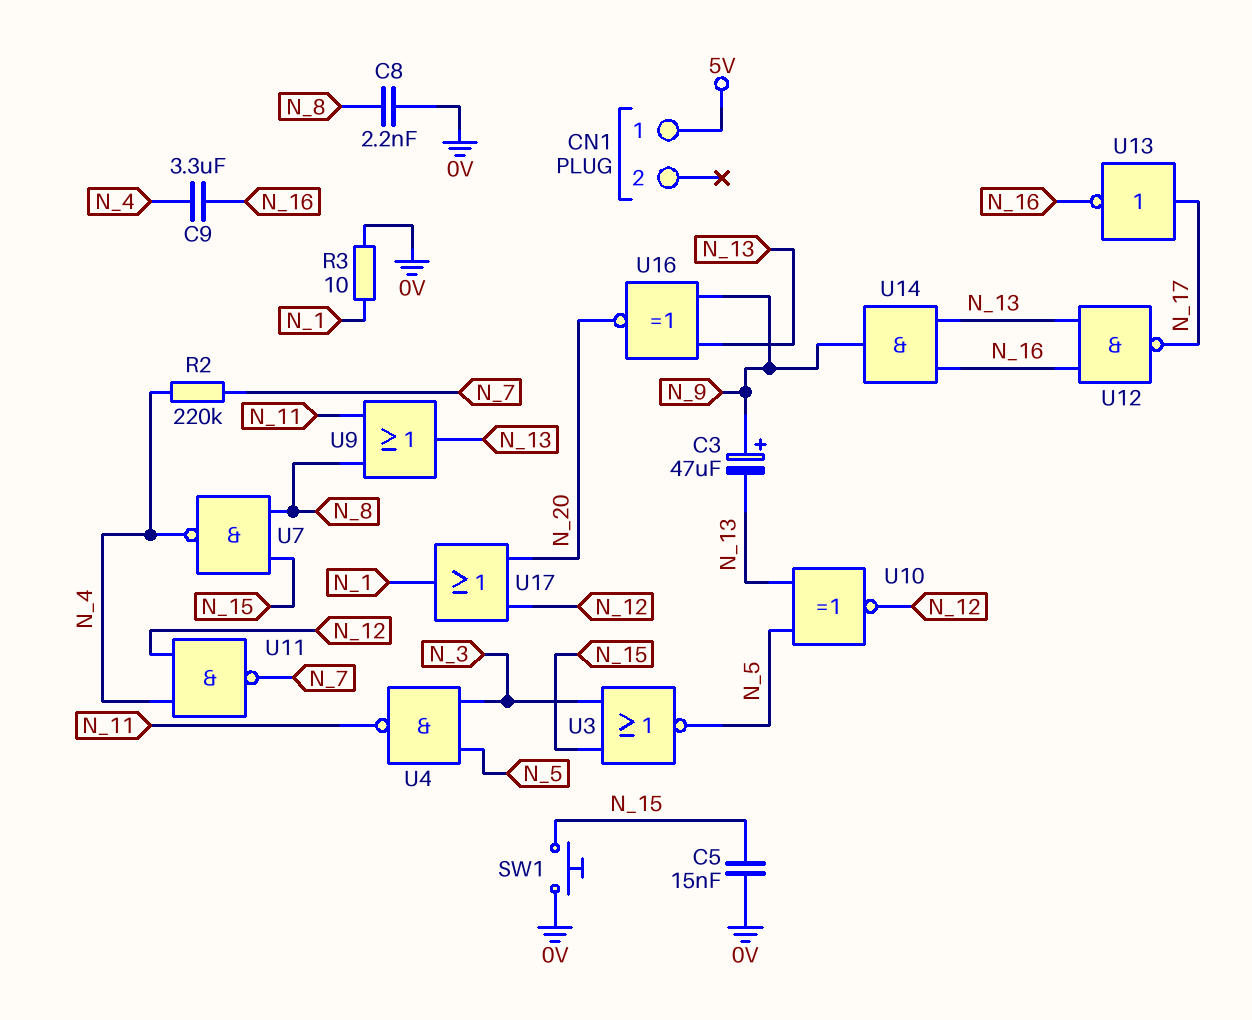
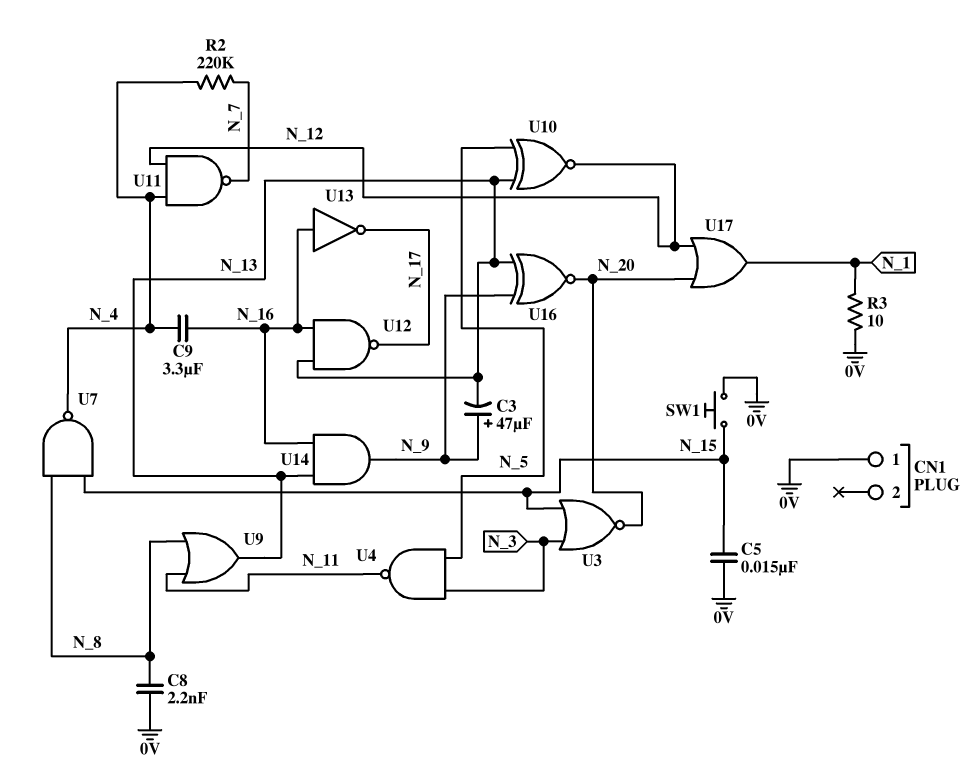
CN1 pin 1: 5V -> 0V
U3: NOR (in N_3, in N_15, out N_5) -> NOR (in N_3, in N_15, out N_20)
U13: NOT (in N_17, out N_16) -> NOT (in N_16, out N_17)

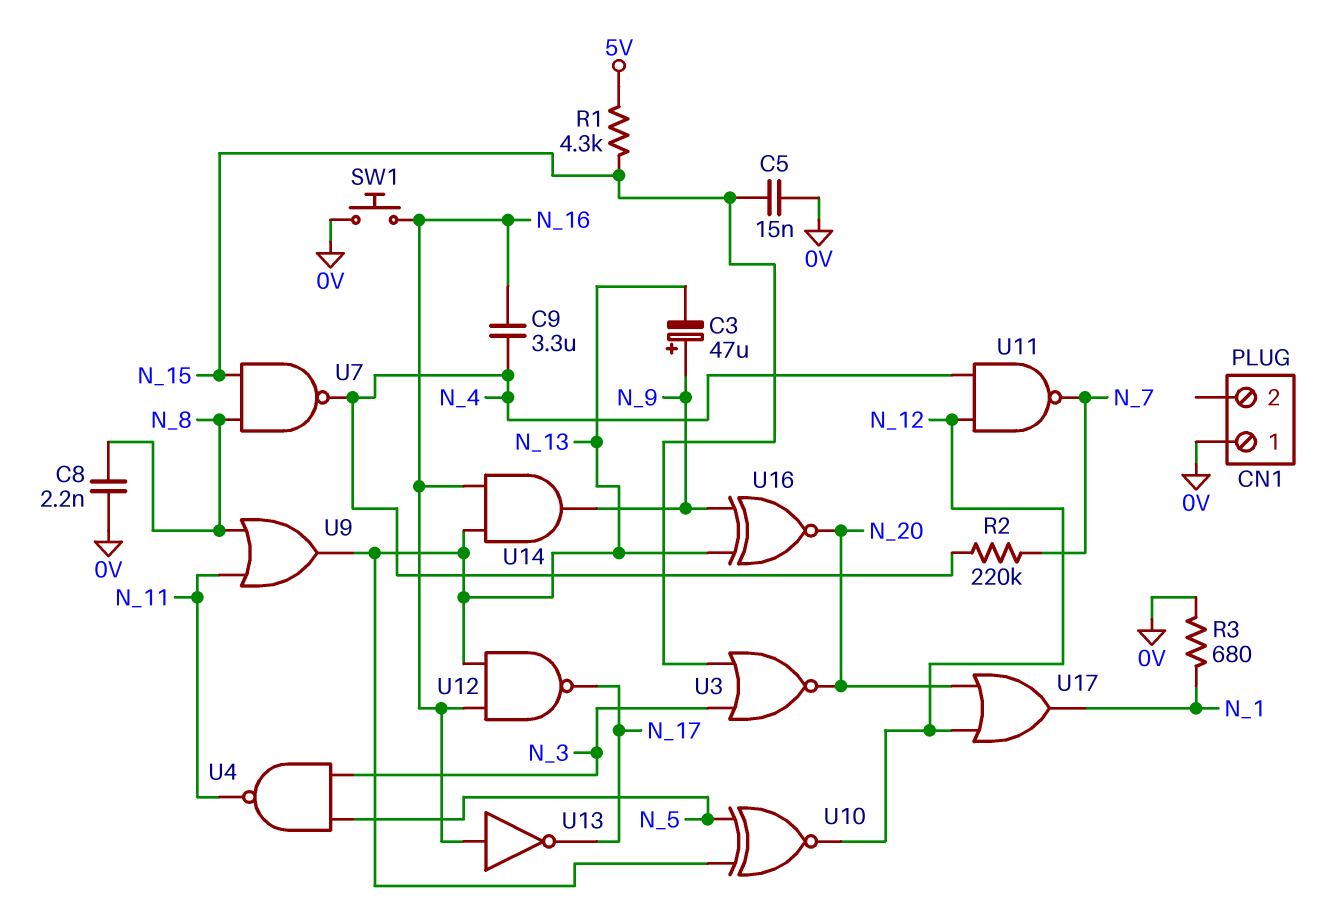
R1: none -> 4.3k (5V, N_15)
R3: 10 (0V, N_1) -> 680 (0V, N_1)
SW1: button (0V, N_15) -> button (0V, N_16)

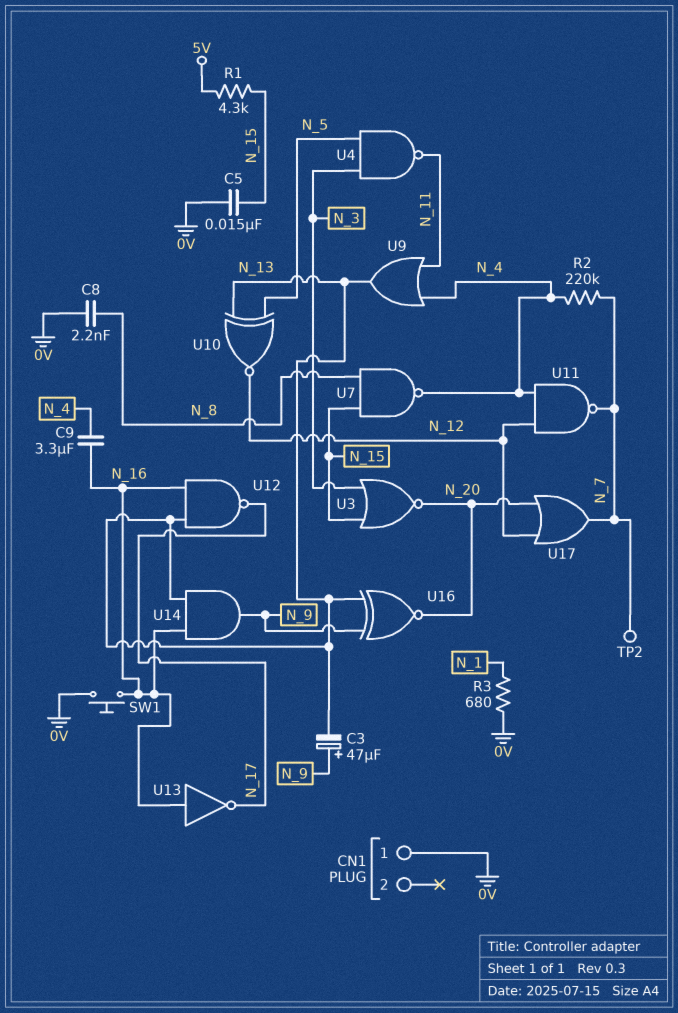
TP2: none -> test point (N_7)
U9: OR (in N_8, in N_11, out N_13) -> OR (in N_4, in N_11, out N_13)
U17: OR (in N_12, in N_20, out N_1) -> OR (in N_12, in N_20, out N_7)

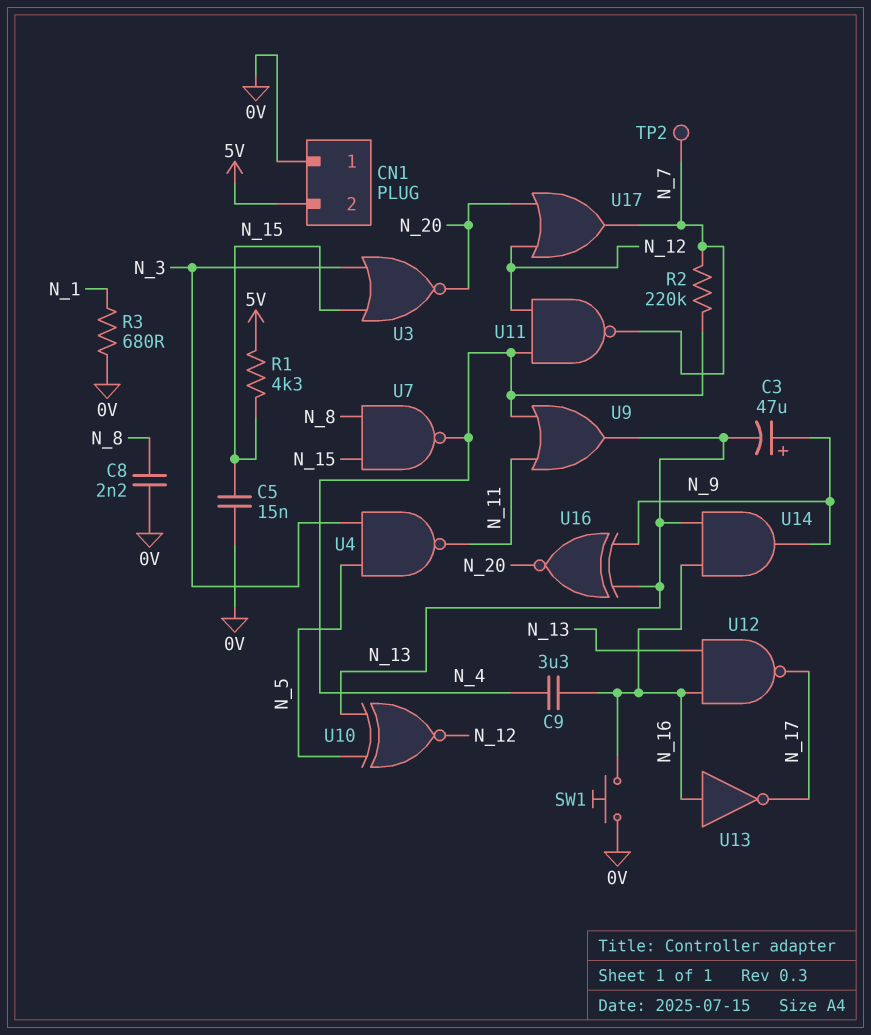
CN1 pin 2: none -> 5V

